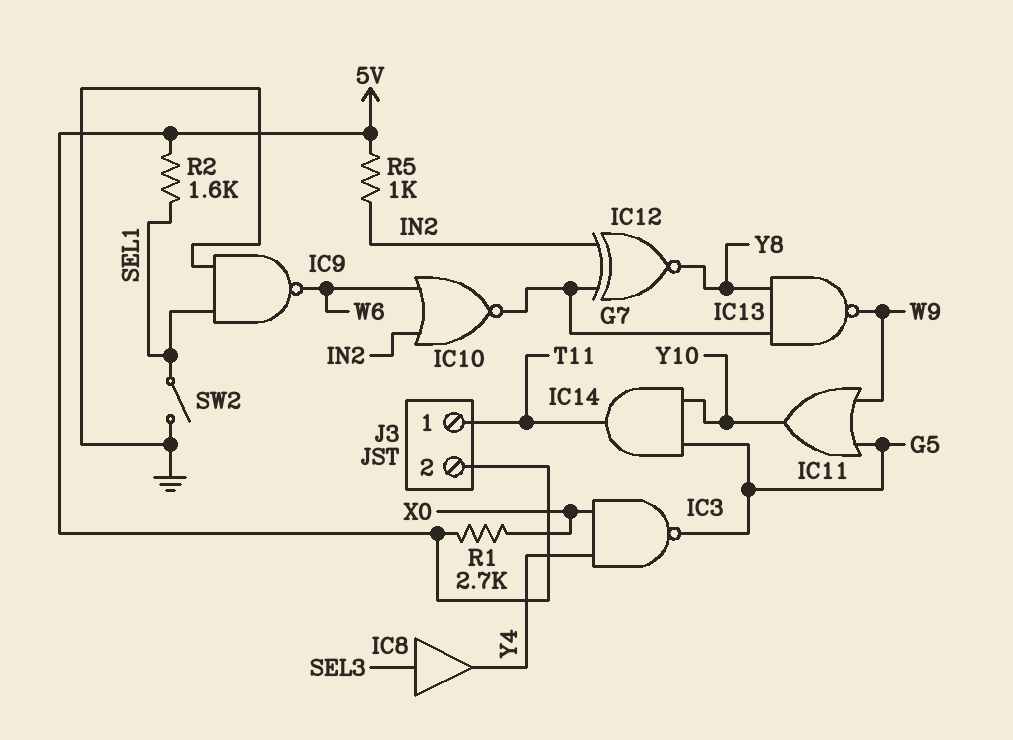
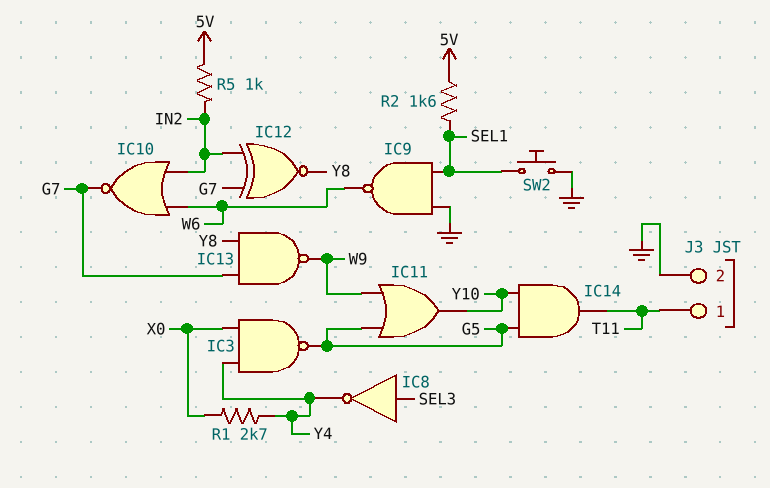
IC8: buffer (in SEL3, out Y4) -> NOT (in SEL3, out Y4)
J3 pin 2: 5V -> GND
R1: 2.7k (5V, X0) -> 2.7k (X0, Y4)
SW2: switch (GND, SEL1) -> button (GND, SEL1)

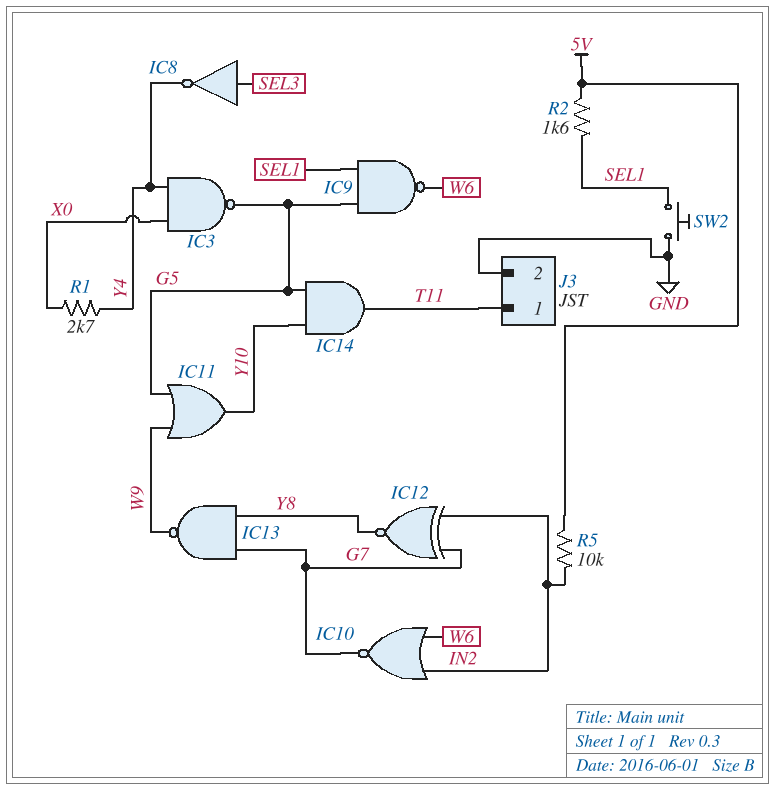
IC9: NAND (in GND, in SEL1, out W6) -> NAND (in G5, in SEL1, out W6)
R5: 1k (5V, IN2) -> 10k (5V, IN2)

